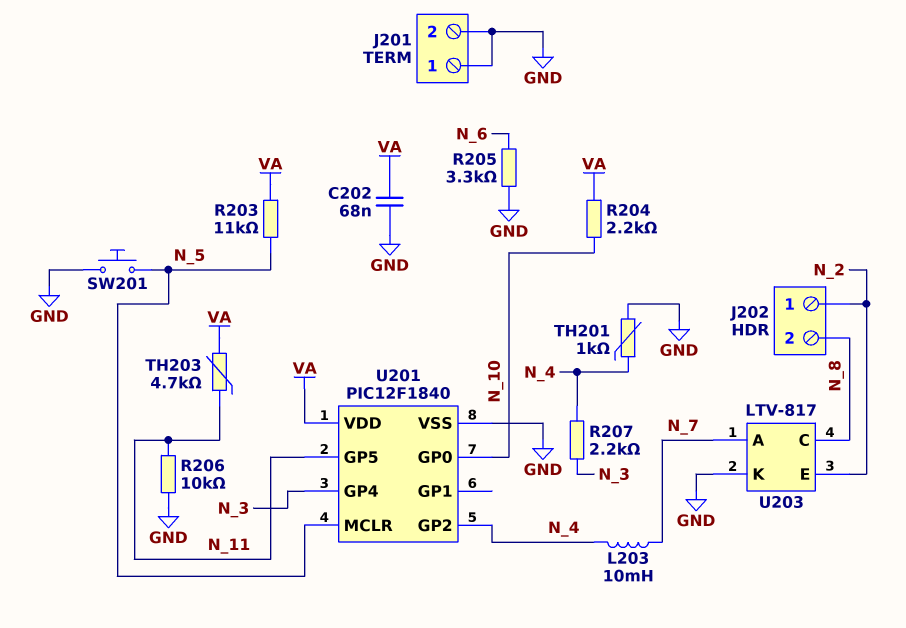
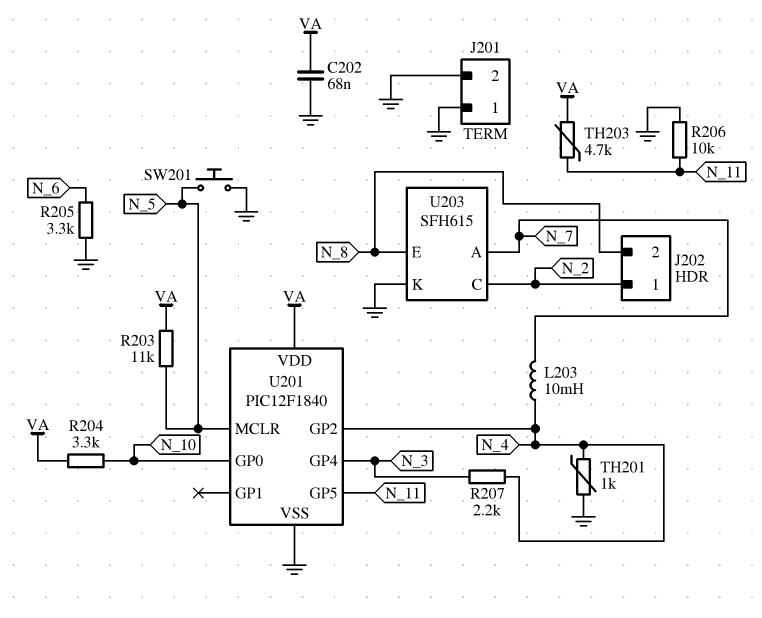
R204: 2.2k (N_10, VA) -> 3.3k (N_10, VA)
U203: LTV-817 -> SFH615
U203 pin C: N_8 -> N_2
U203 pin E: N_2 -> N_8

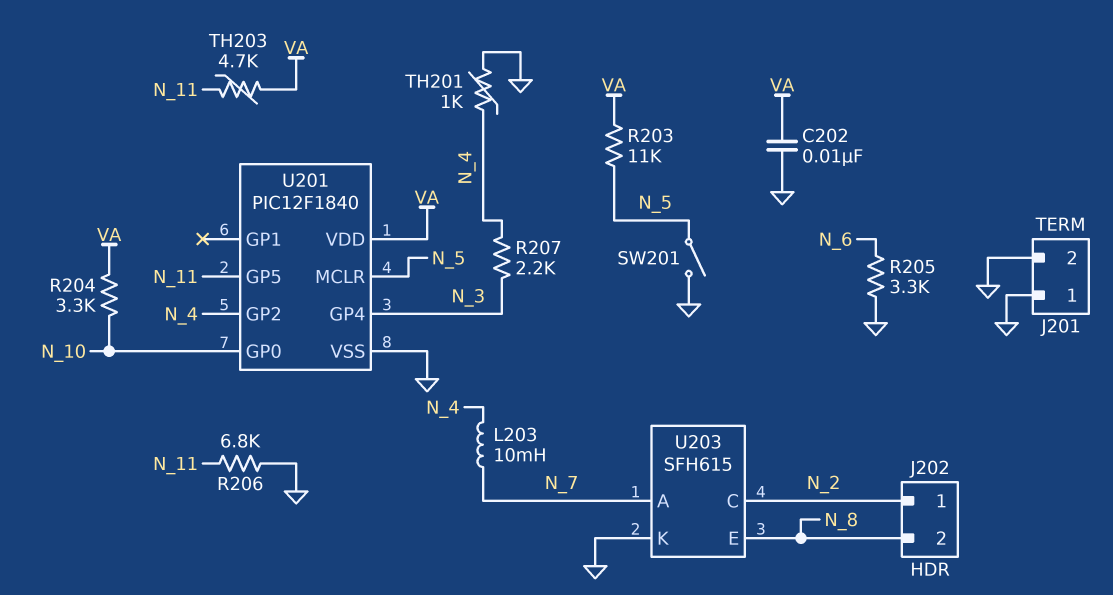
C202: 68nF (GND, VA) -> 10nF (GND, VA)
R206: 10k (GND, N_11) -> 6.8k (GND, N_11)
SW201: button (GND, N_5) -> switch (GND, N_5)

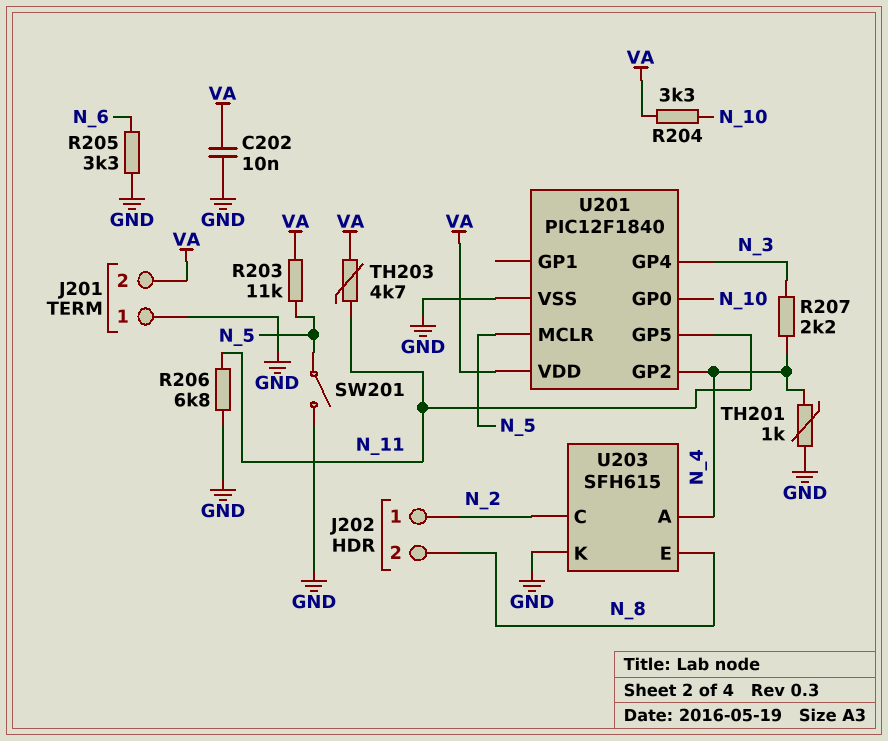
J201 pin 2: GND -> VA
L203: 10mH (N_4, N_7) -> none
U203 pin A: N_7 -> N_4

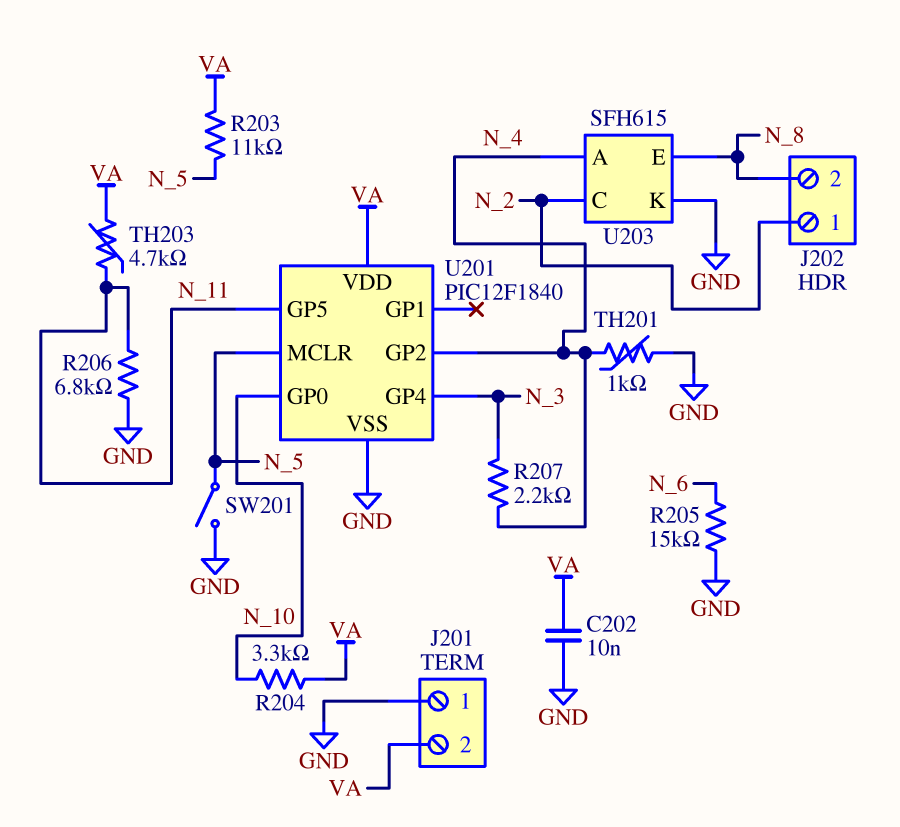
R205: 3.3k (GND, N_6) -> 15k (GND, N_6)

